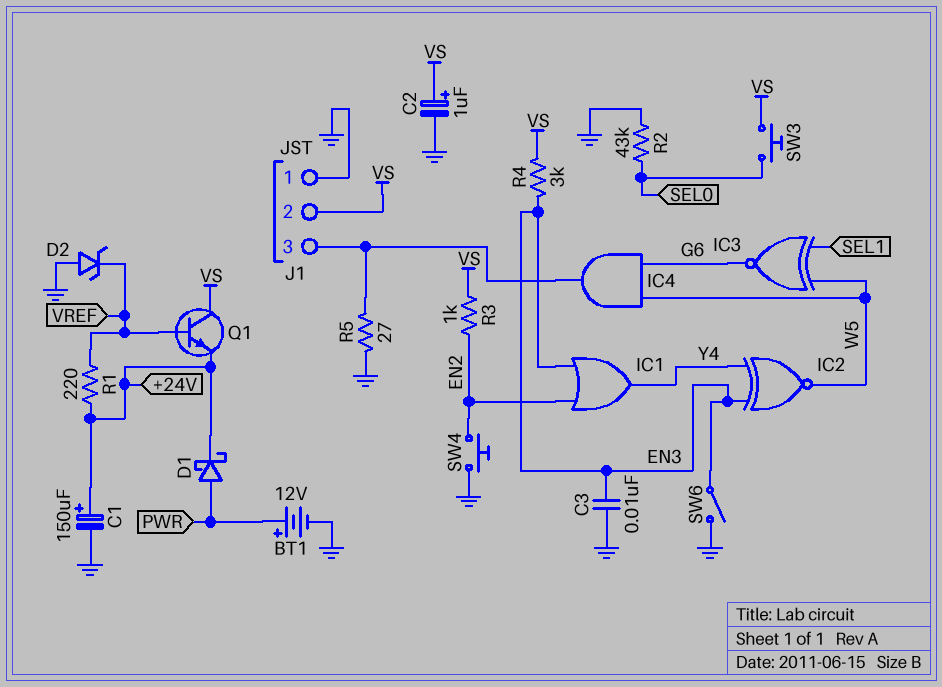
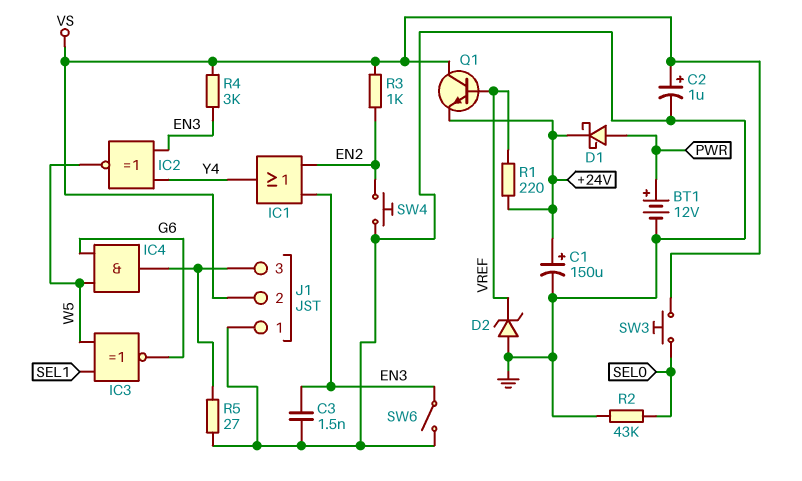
C3: 10nF (EN3, GND) -> 1.5nF (EN3, GND)

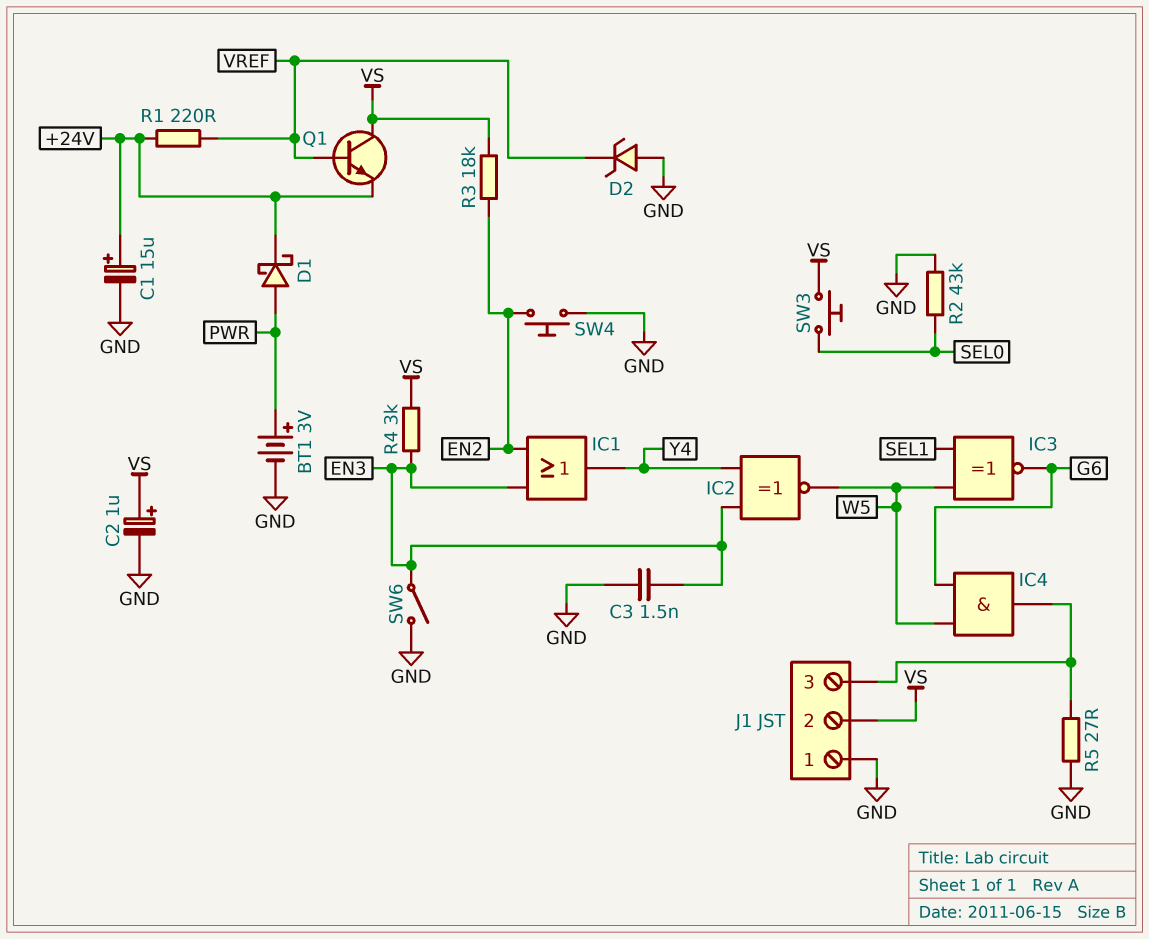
BT1: 12V (plus PWR, minus GND) -> 3V (plus PWR, minus GND)
C1: 150uF (plus +24V, minus GND) -> 15uF (plus +24V, minus GND)
R3: 1k (EN2, VS) -> 18k (EN2, VS)

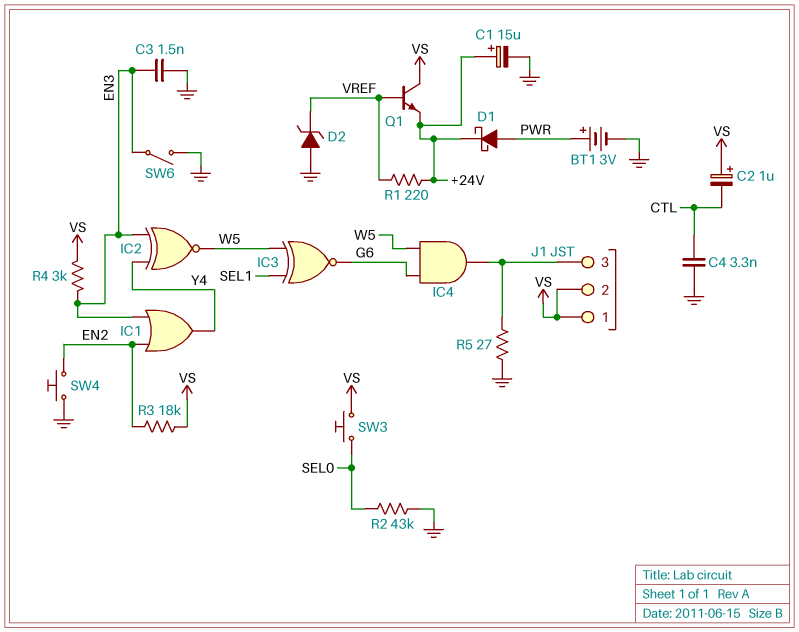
C2: 1uF (plus VS, minus GND) -> 1uF (plus VS, minus CTL)
C4: none -> 3.3nF (CTL, GND)
J1 pin 1: GND -> VS

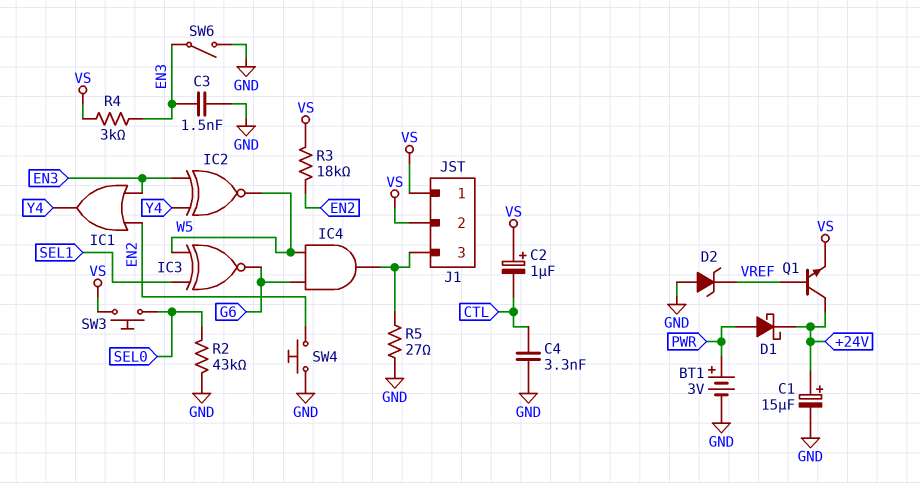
Q1: NPN (B VREF, C VS, E +24V) -> NPN (B VREF, C +24V, E VS)
R1: 220 (+24V, VREF) -> none

